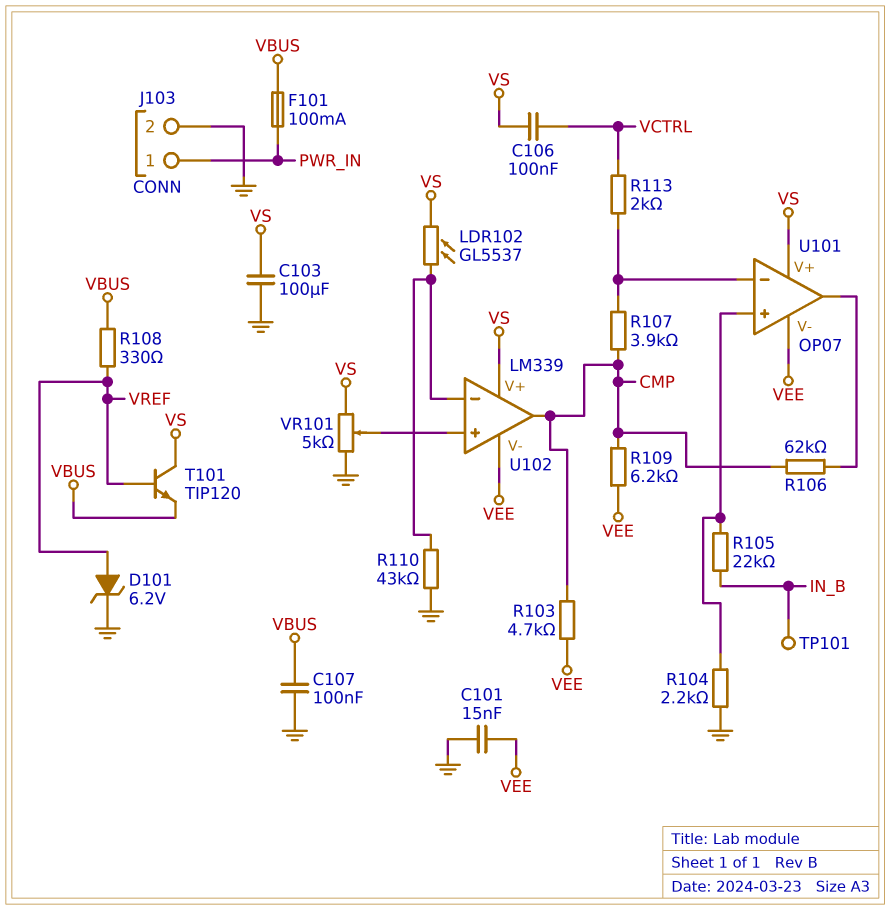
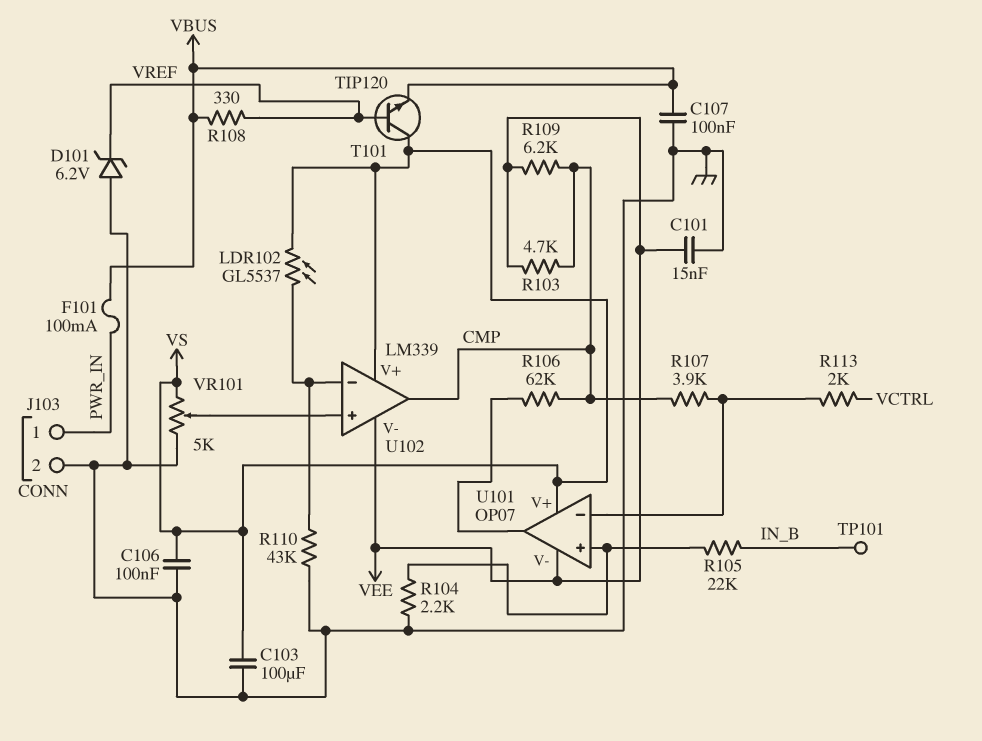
C106: 100nF (VCTRL, VS) -> 100nF (GND, VS)
D101: zener 6.2V (A VREF, K GND) -> zener 6.2V (A GND, K VREF)

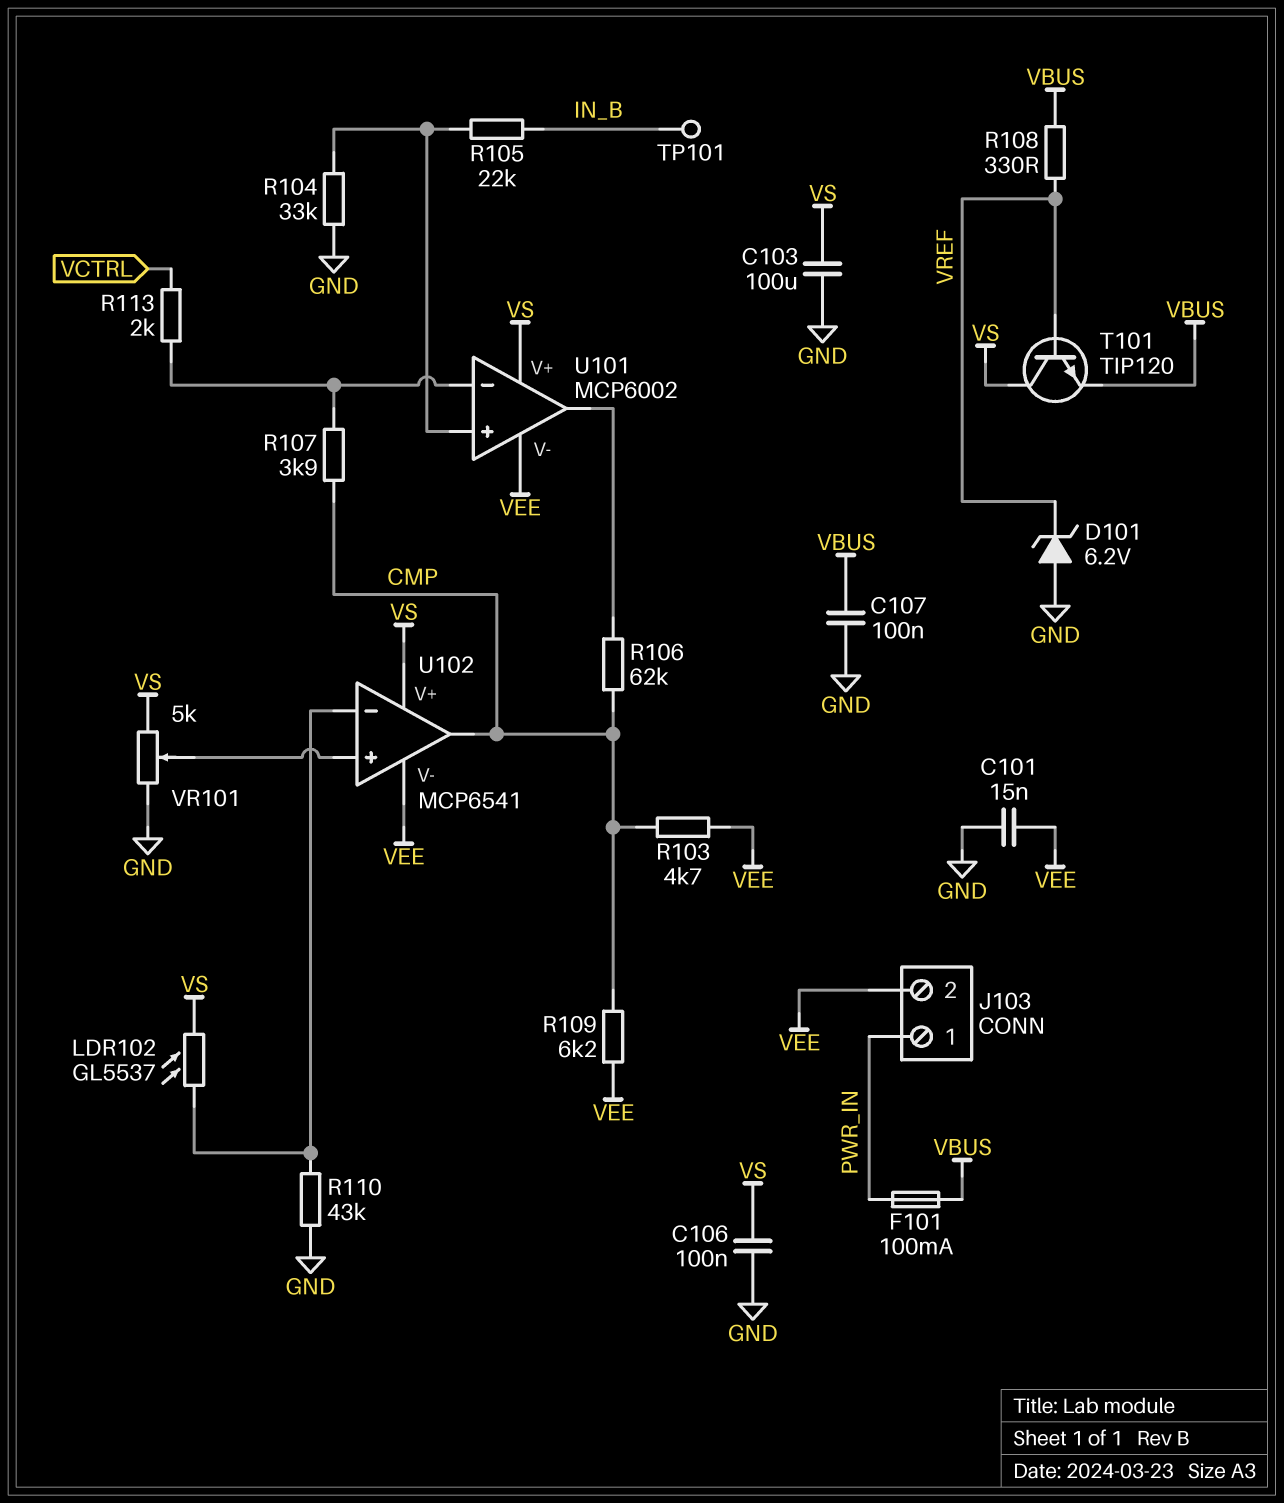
J103 pin 2: GND -> VEE
R104: 2.2k (GND, U101/in+) -> 33k (GND, U101/in+)
U101: OP07 -> MCP6002
U102: LM339 -> MCP6541

